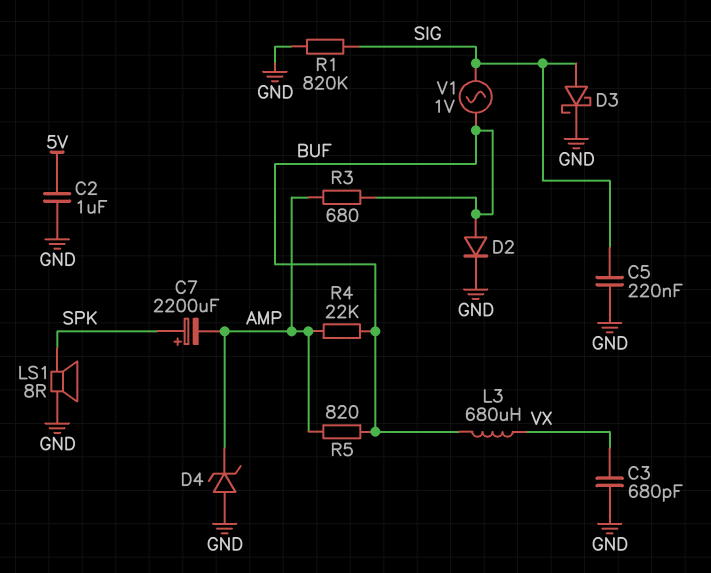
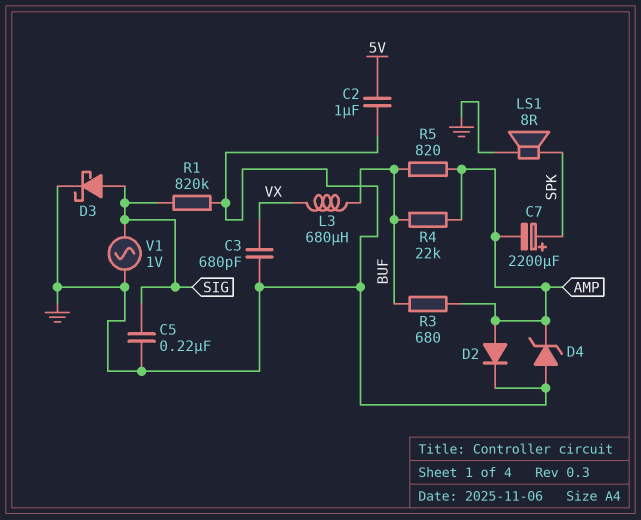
D2: diode (A BUF, K GND) -> diode (A AMP, K GND)
V1: AC 1V (BUF, SIG) -> AC 1V (GND, SIG)

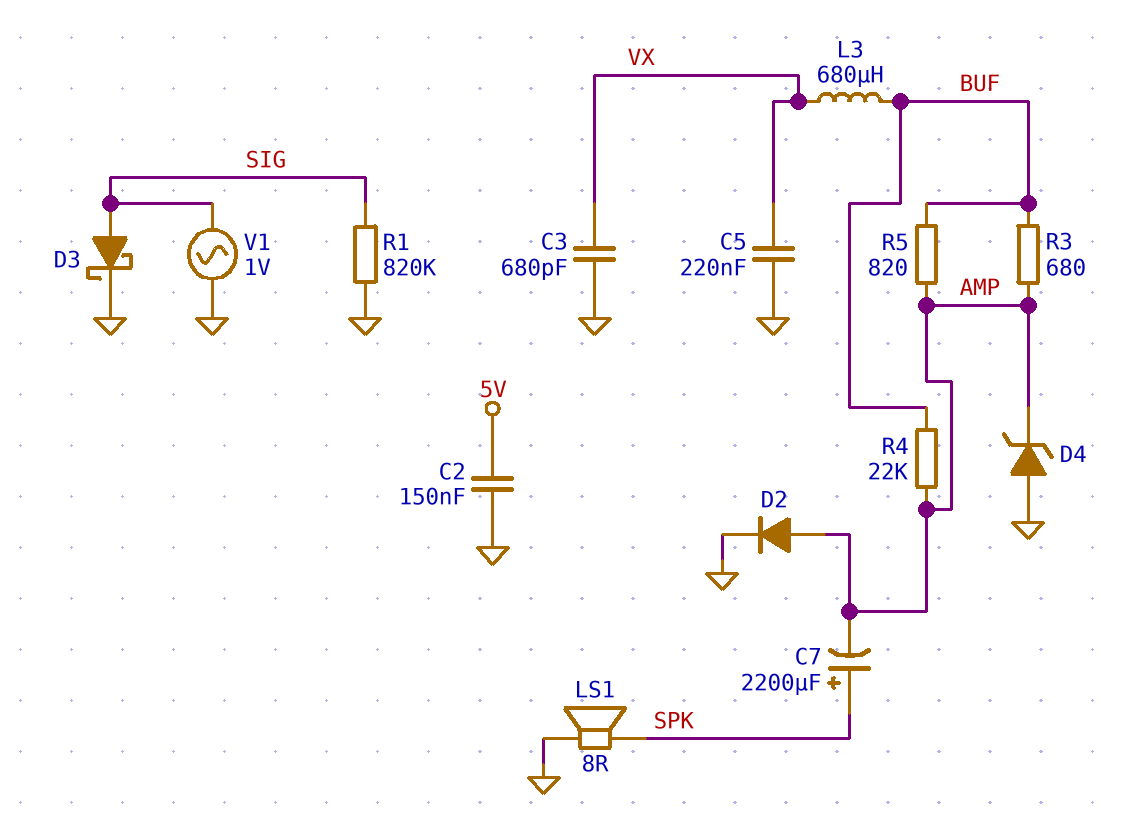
C2: 1uF (5V, GND) -> 150nF (5V, GND)
C5: 220nF (GND, SIG) -> 220nF (GND, VX)

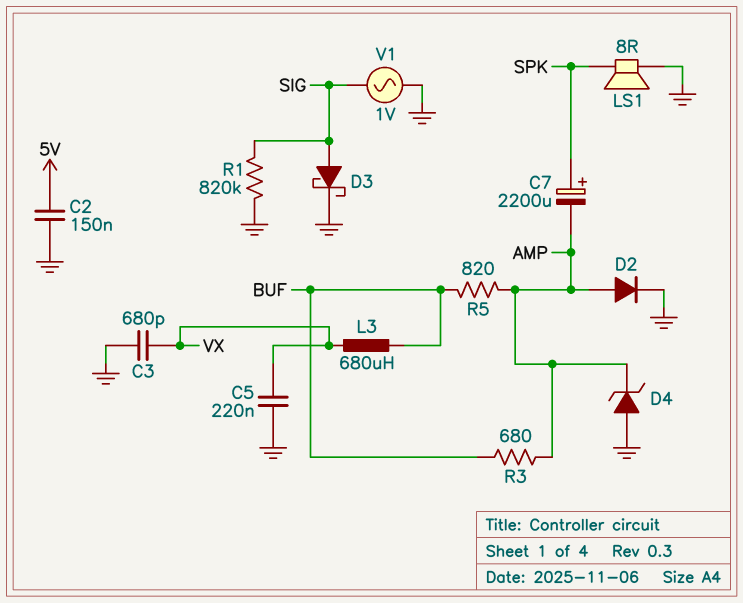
R4: 22k (AMP, BUF) -> none

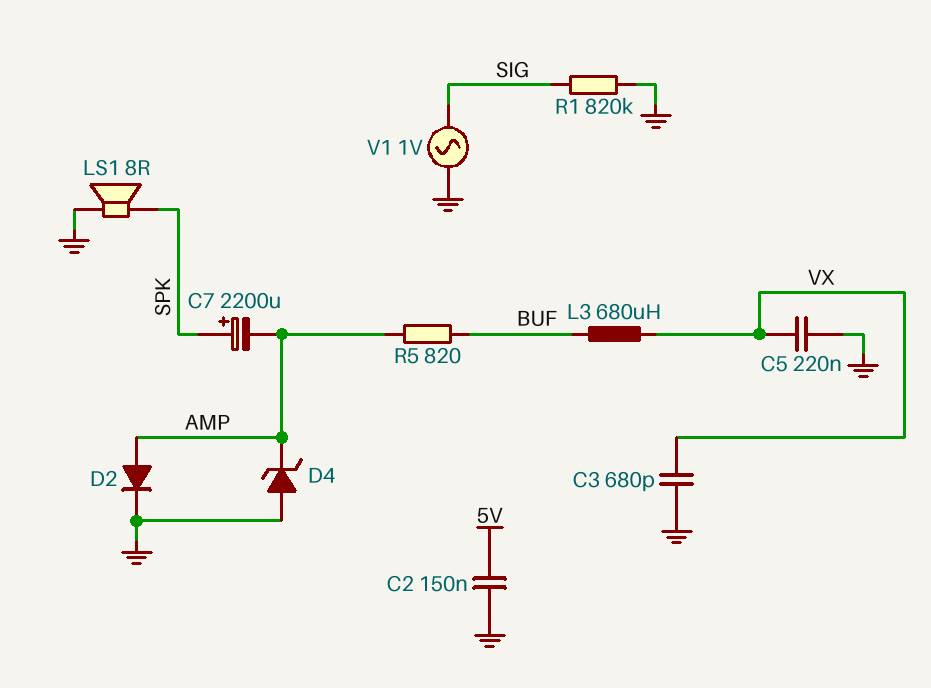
D3: schottky (A SIG, K GND) -> none
R3: 680 (AMP, BUF) -> none

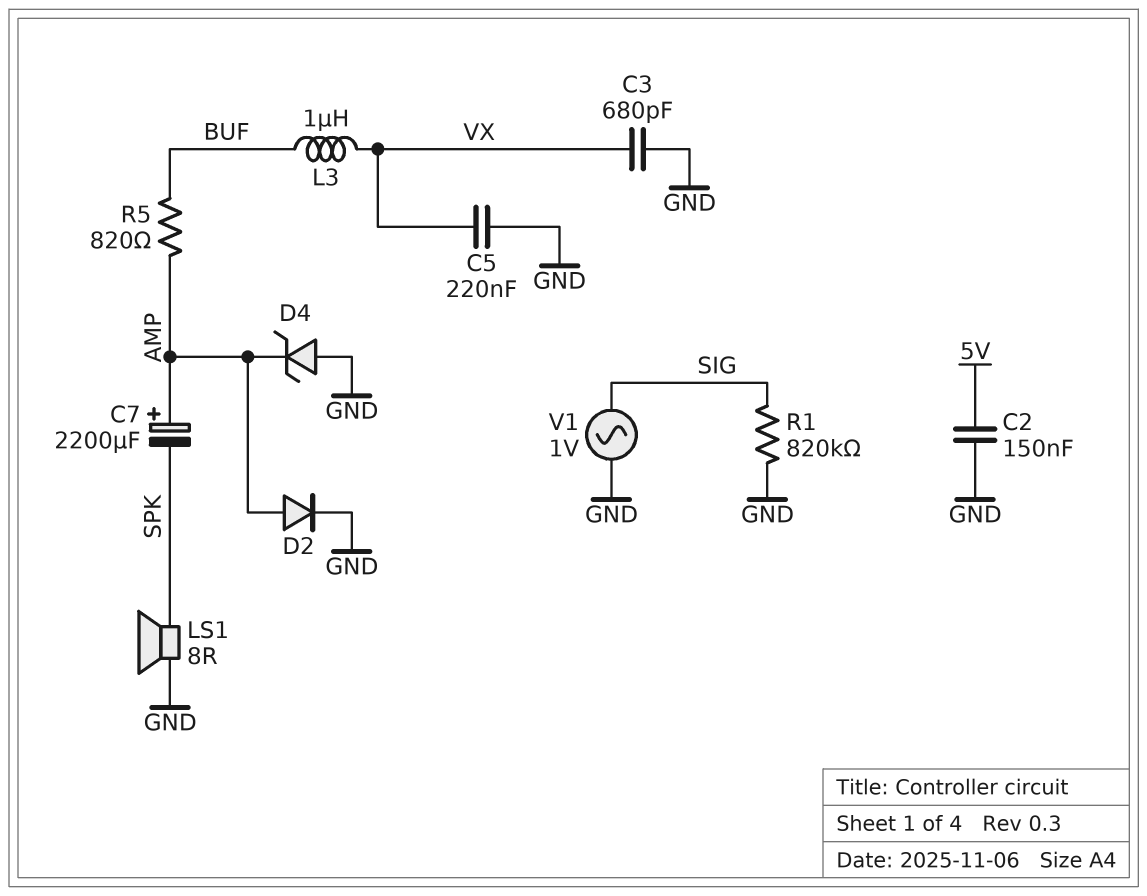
C7: 2200uF (plus SPK, minus AMP) -> 2200uF (plus AMP, minus SPK)
L3: 680uH (BUF, VX) -> 1uH (BUF, VX)

